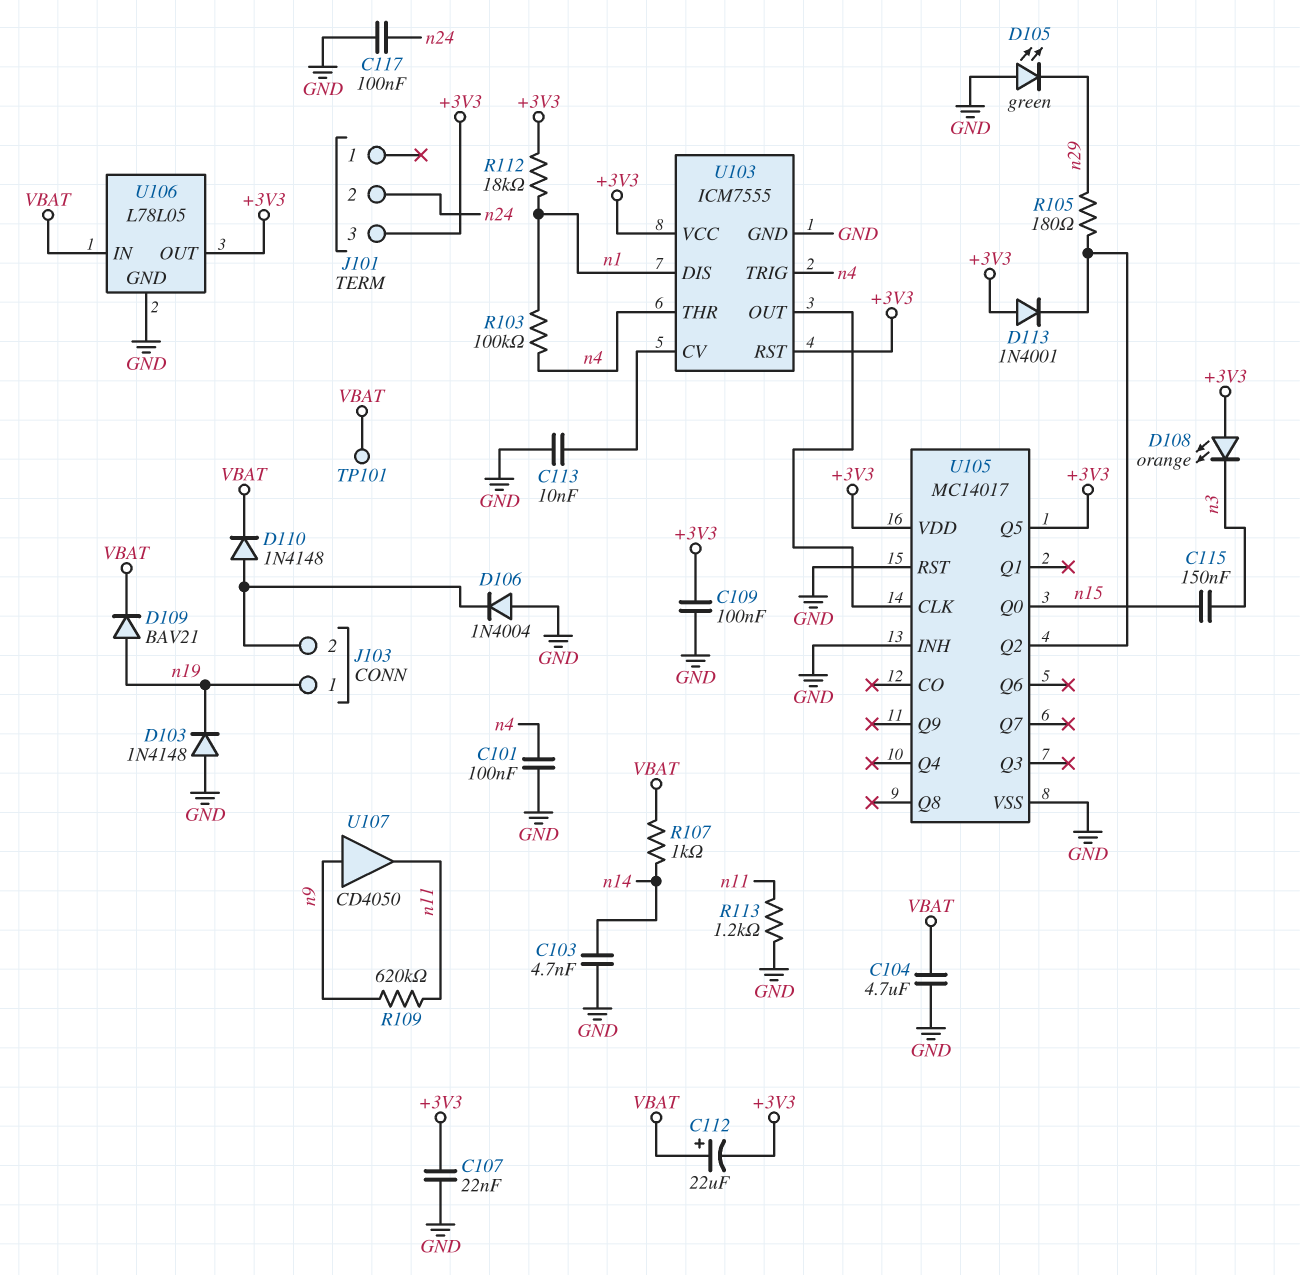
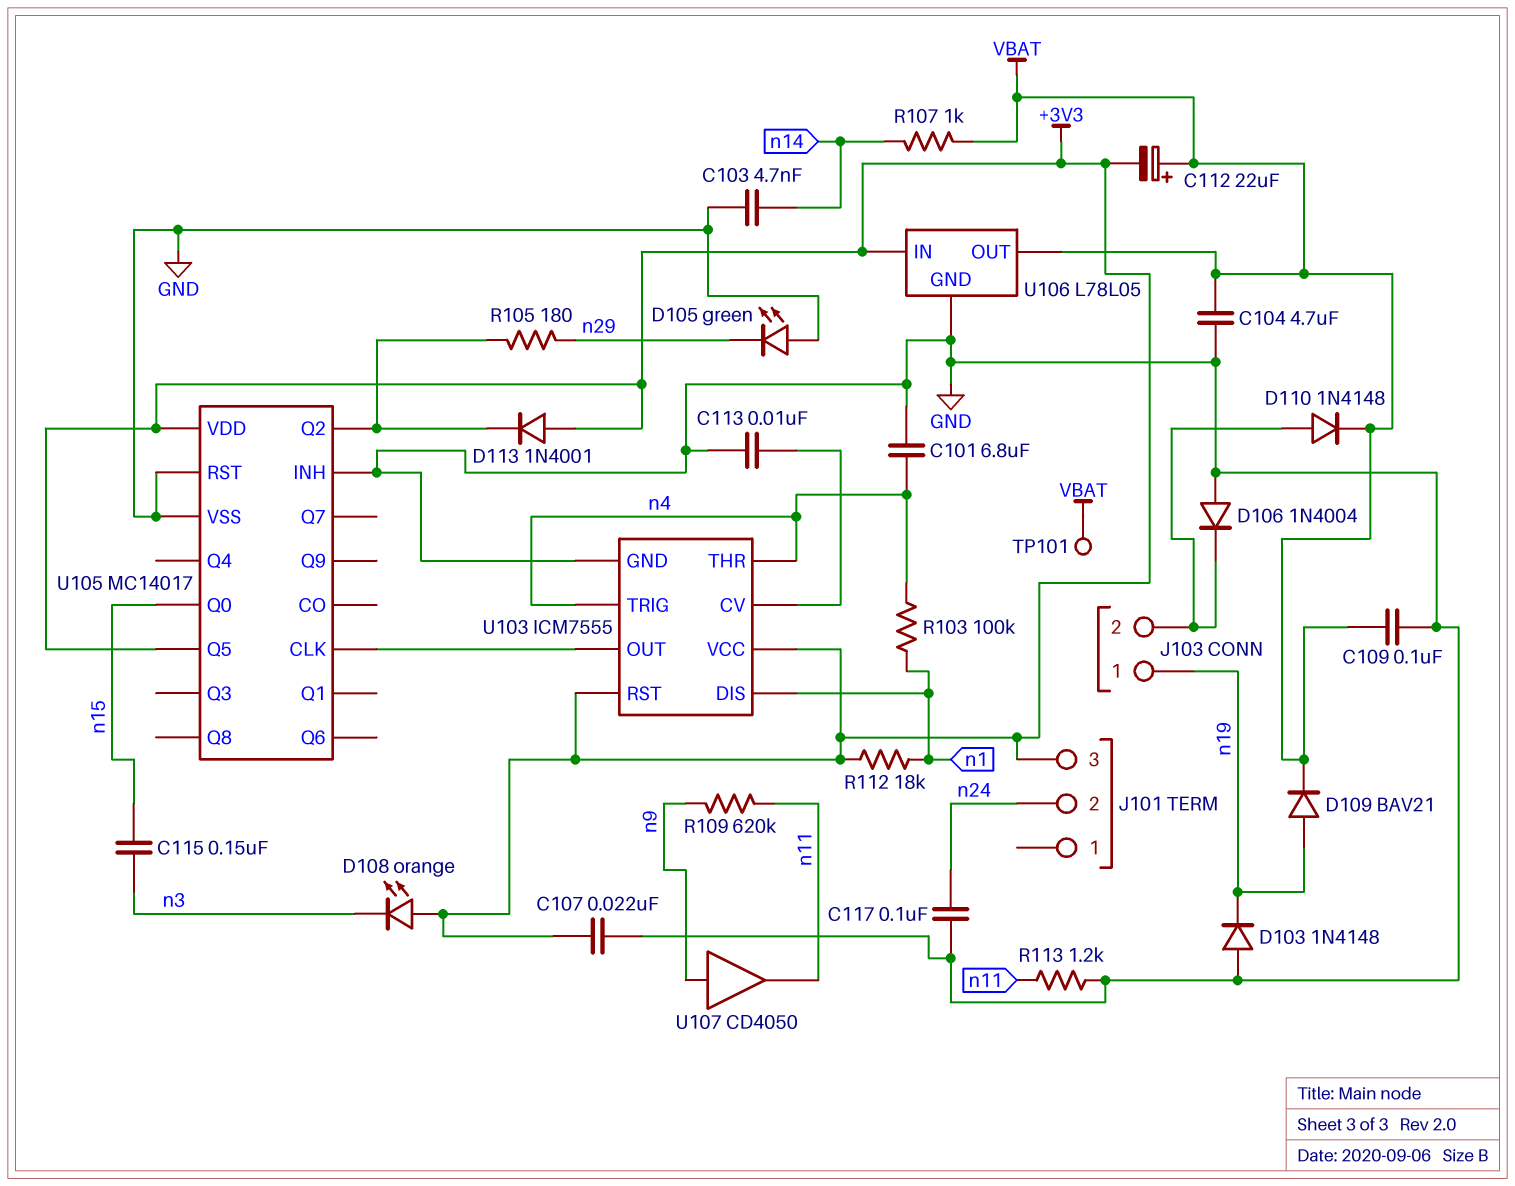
C101: 100nF (GND, n4) -> 6.8uF (GND, n4)
C109: 100nF (+3V3, GND) -> 100nF (GND, VBAT)
U106 pin IN: VBAT -> +3V3
U106 pin OUT: +3V3 -> VBAT

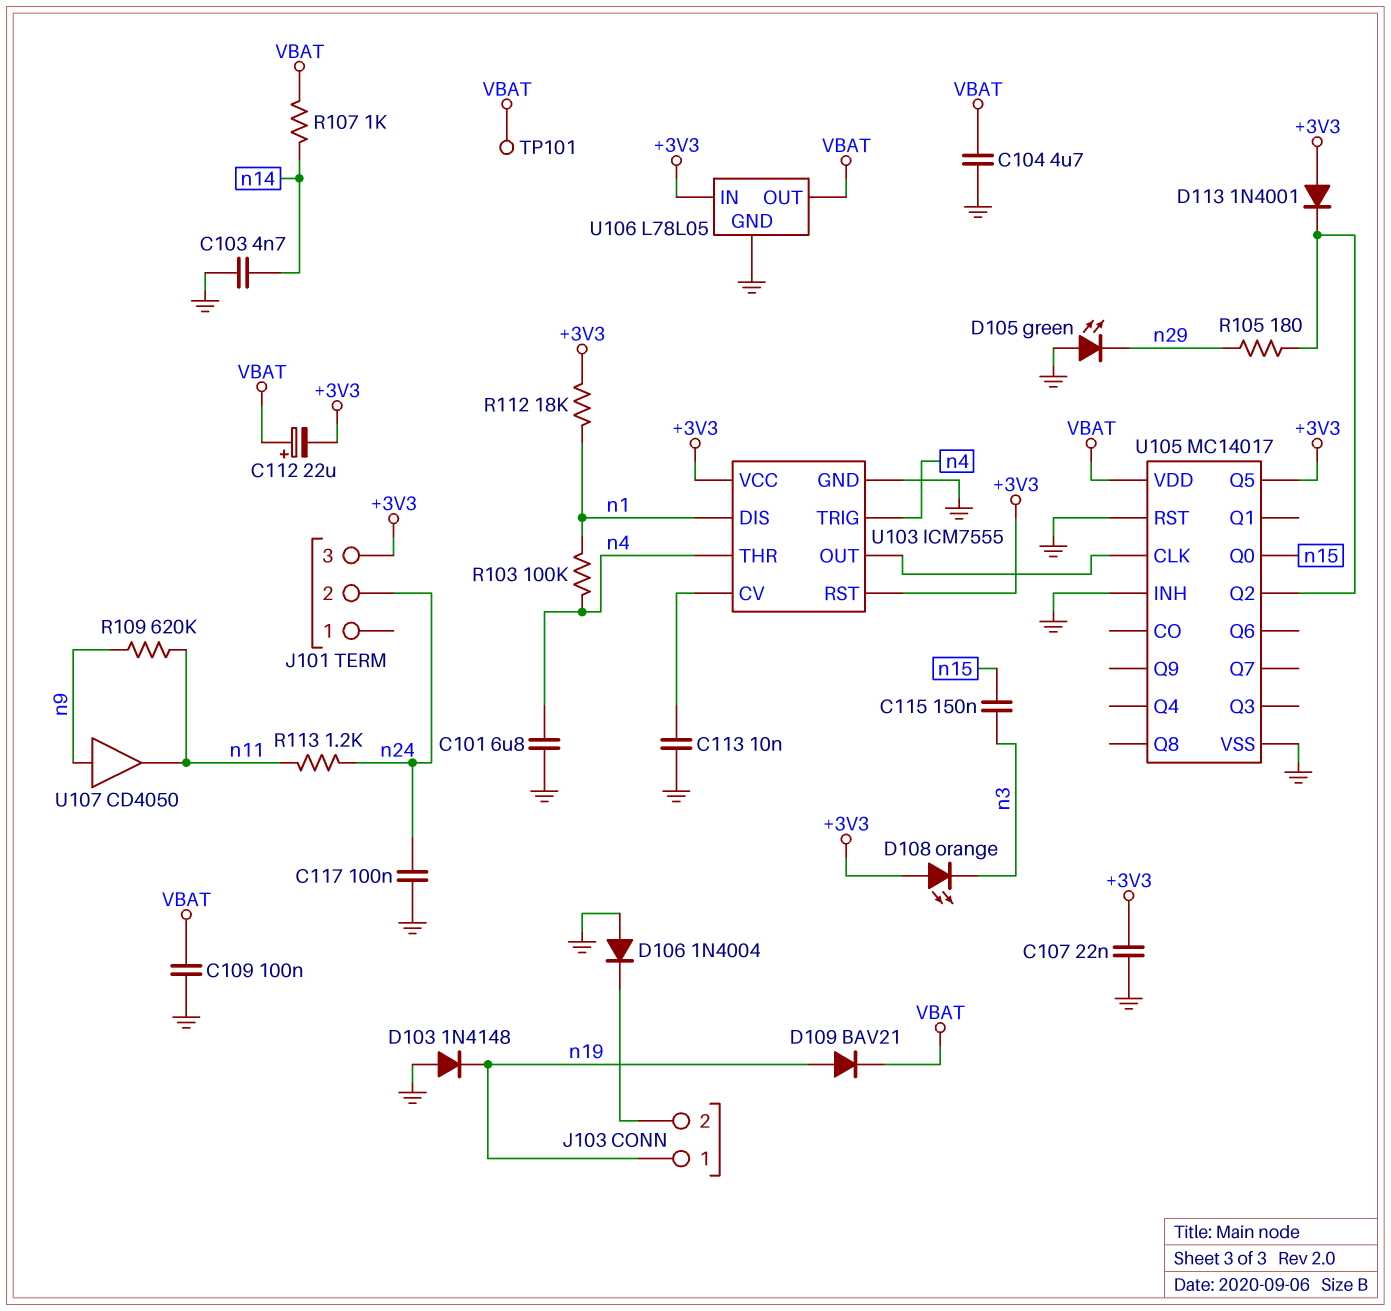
D110: diode 1N4148 (A J103/2, K VBAT) -> none
R113: 1.2k (GND, n11) -> 1.2k (n11, n24)
U105 pin VDD: +3V3 -> VBAT

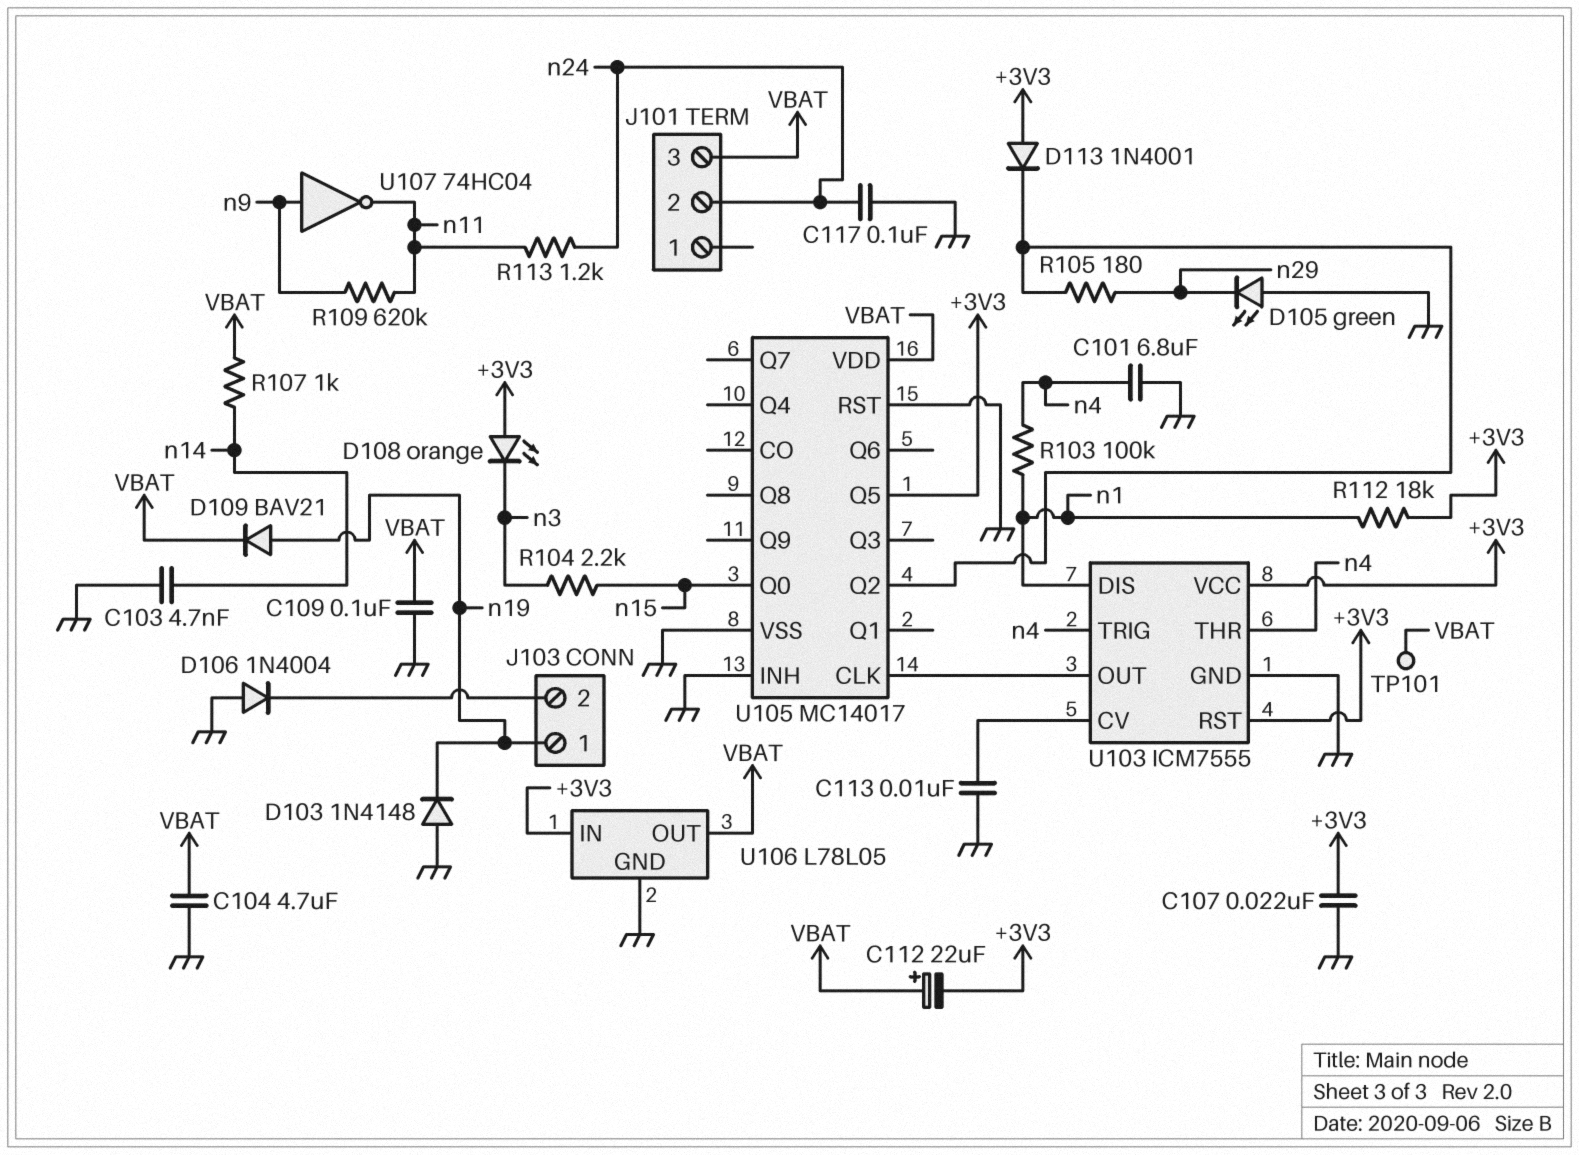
C115: 150nF (n3, n15) -> none
J101 pin 3: +3V3 -> VBAT
R104: none -> 2.2k (n3, n15)
U107: buffer CD4050 (in n9, out n11) -> NOT 74HC04 (in n9, out n11)

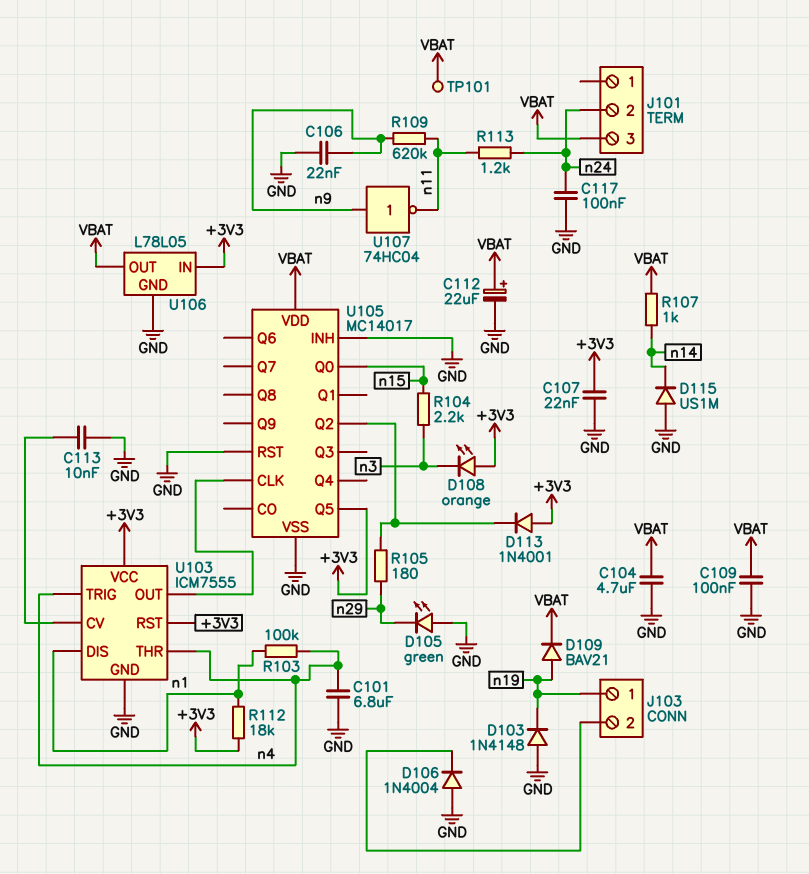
C103: 4.7nF (GND, n14) -> none
C106: none -> 22nF (GND, n9)
C112: 22uF (plus VBAT, minus +3V3) -> 22uF (plus VBAT, minus GND)
D115: none -> diode US1M (A GND, K n14)

